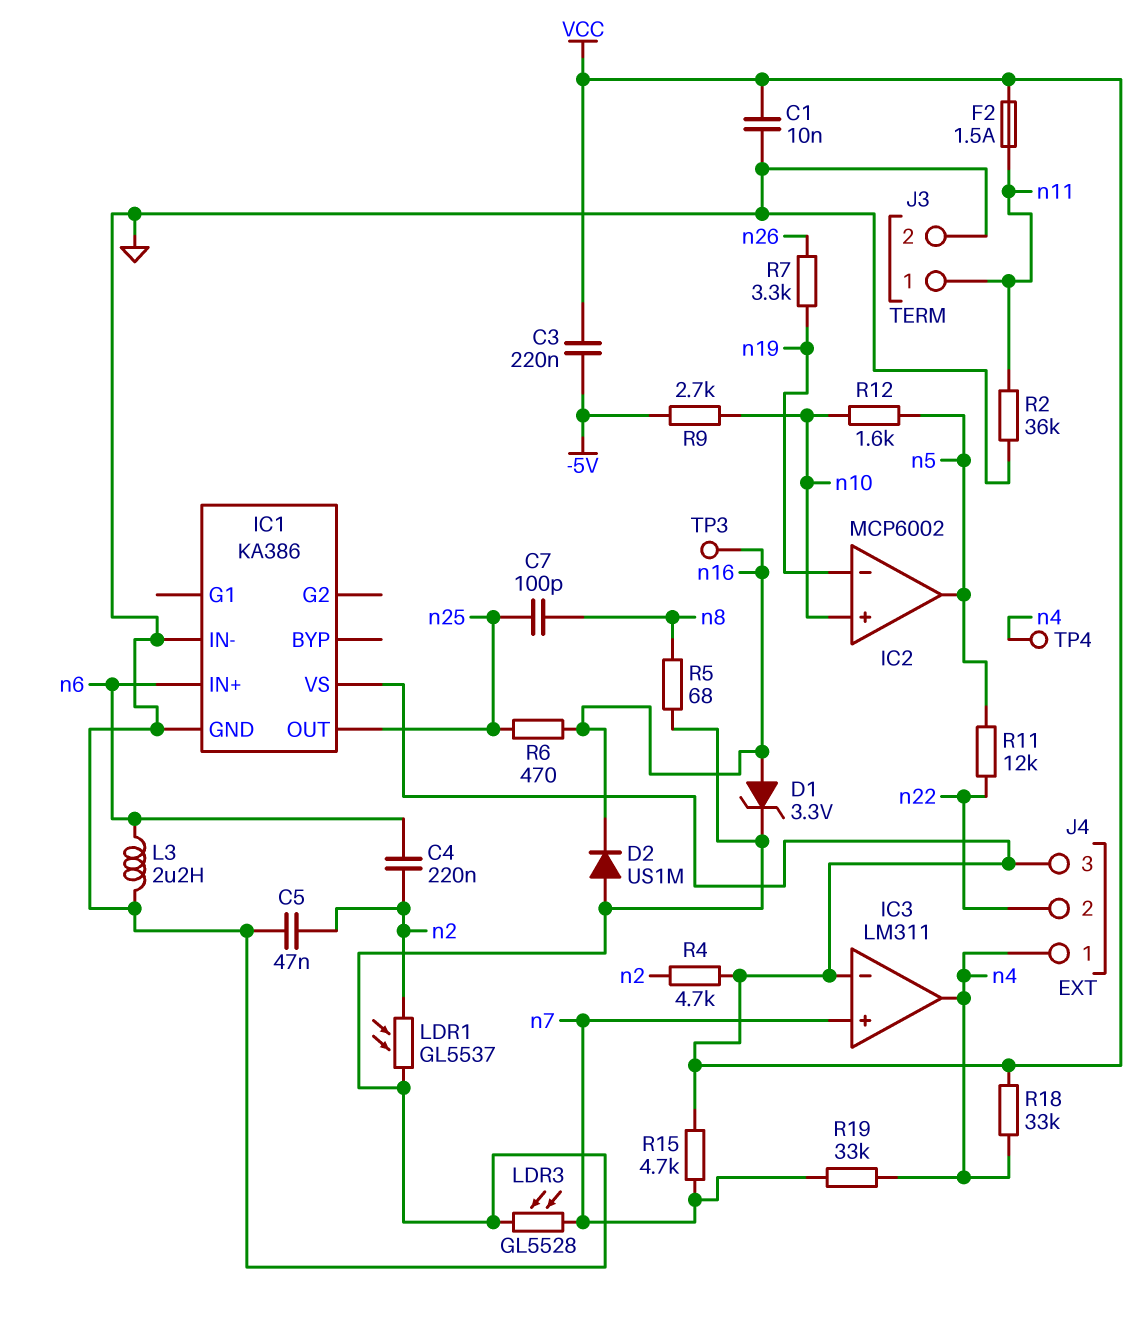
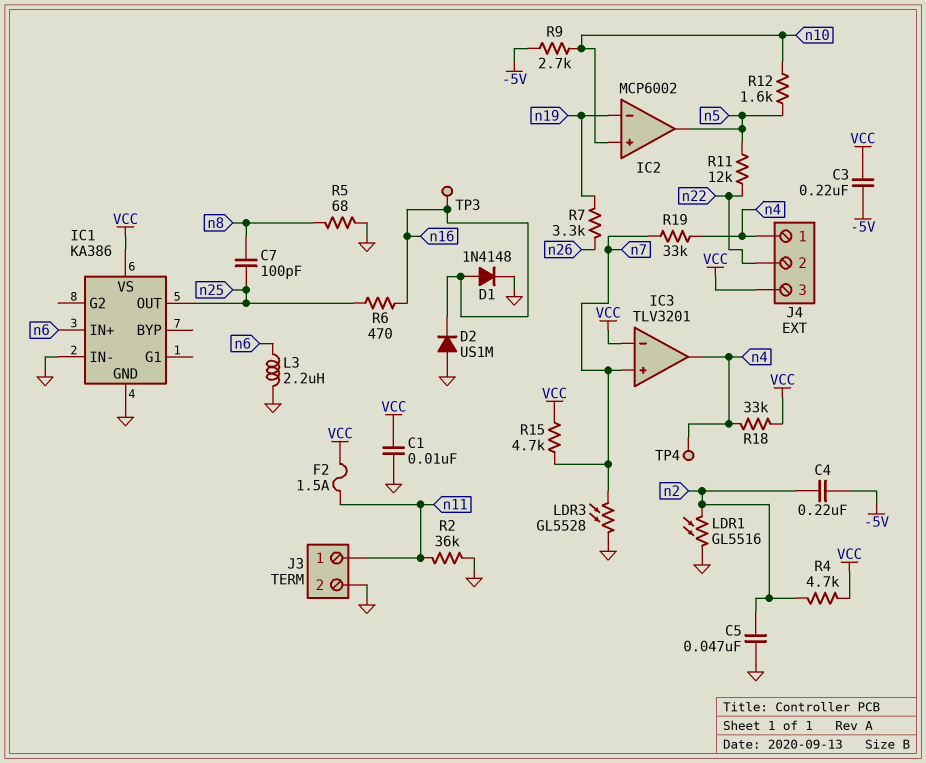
C4: 220nF (n2, n6) -> 220nF (-5V, n2)
D1: zener 3.3V (A n16, K GND) -> diode 1N4148 (A n16, K GND)
IC3: LM311 -> TLV3201
LDR1: GL5537 (GND, n2) -> GL5516 (GND, n2)

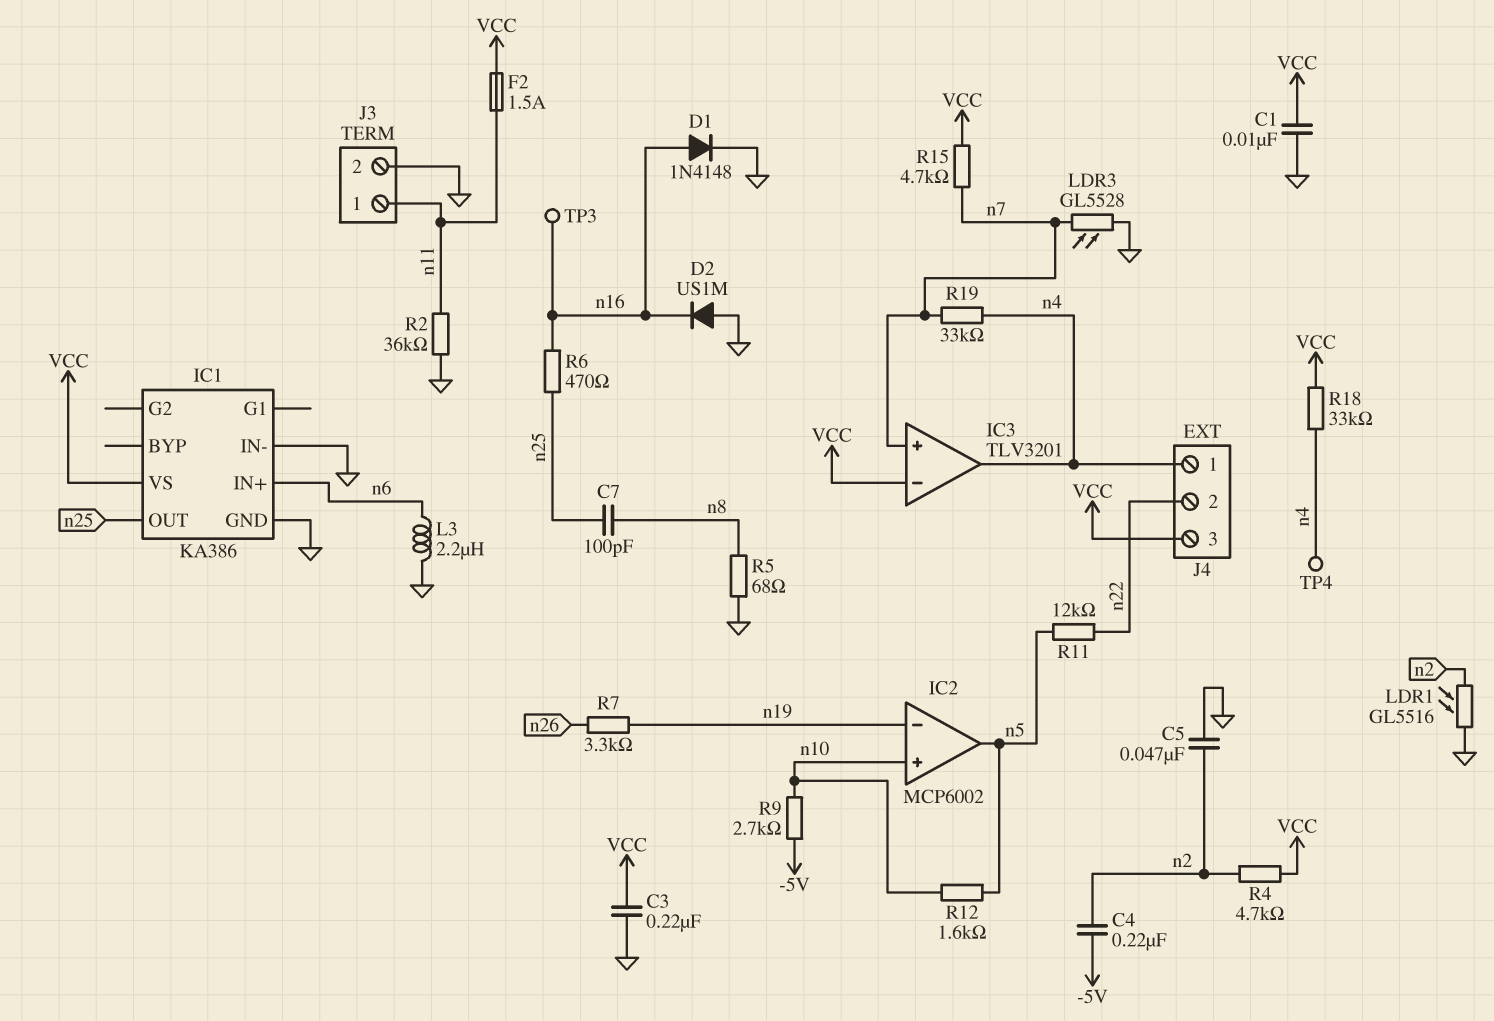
C3: 220nF (-5V, VCC) -> 220nF (GND, VCC)

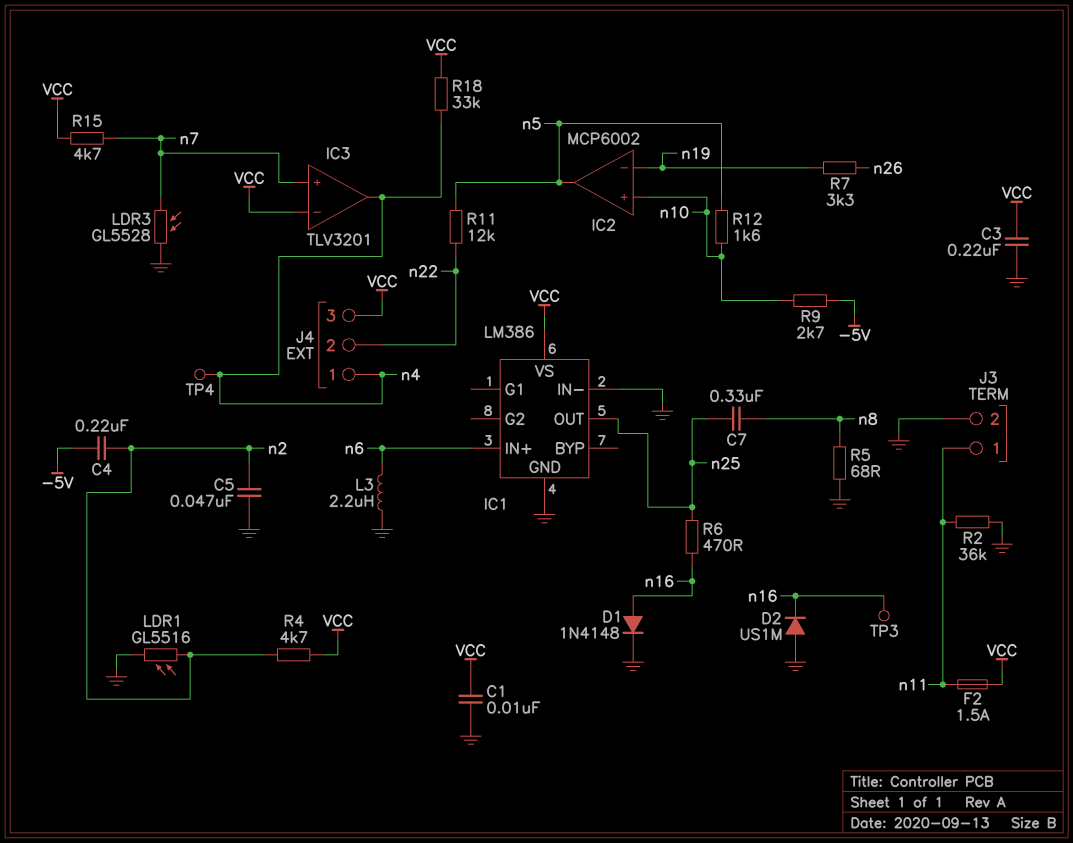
C7: 100pF (n8, n25) -> 330nF (n8, n25)
IC1: KA386 -> LM386
R19: 33k (n4, n7) -> none

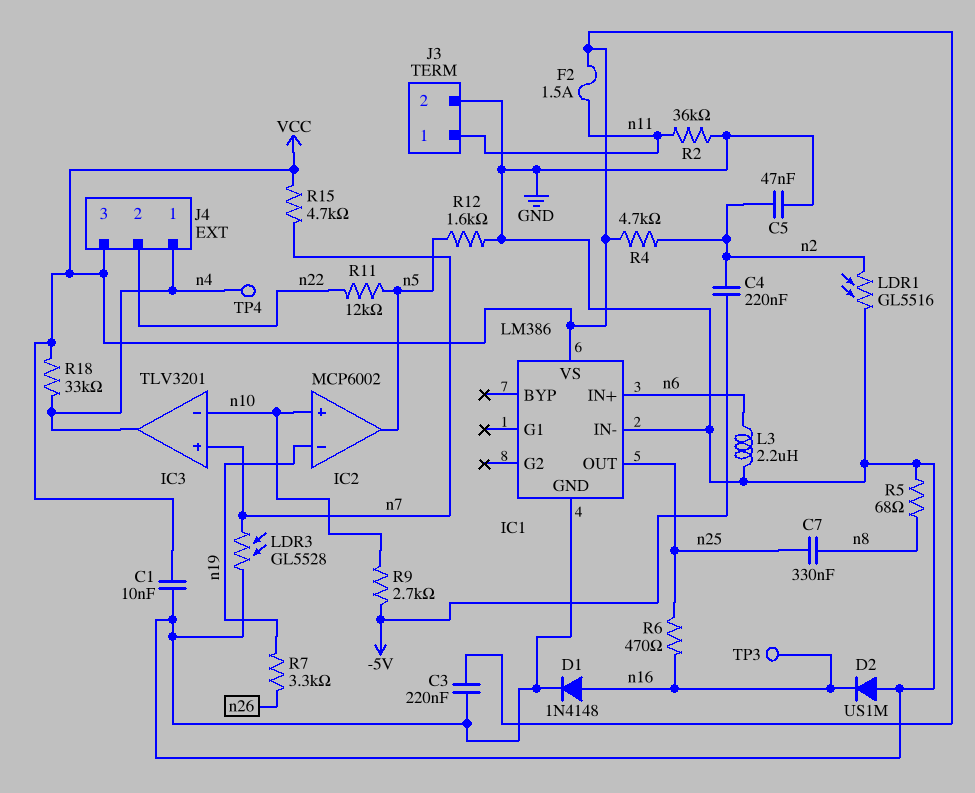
IC3 pin in-: VCC -> n10
R12: 1.6k (n5, n10) -> 1.6k (GND, n5)

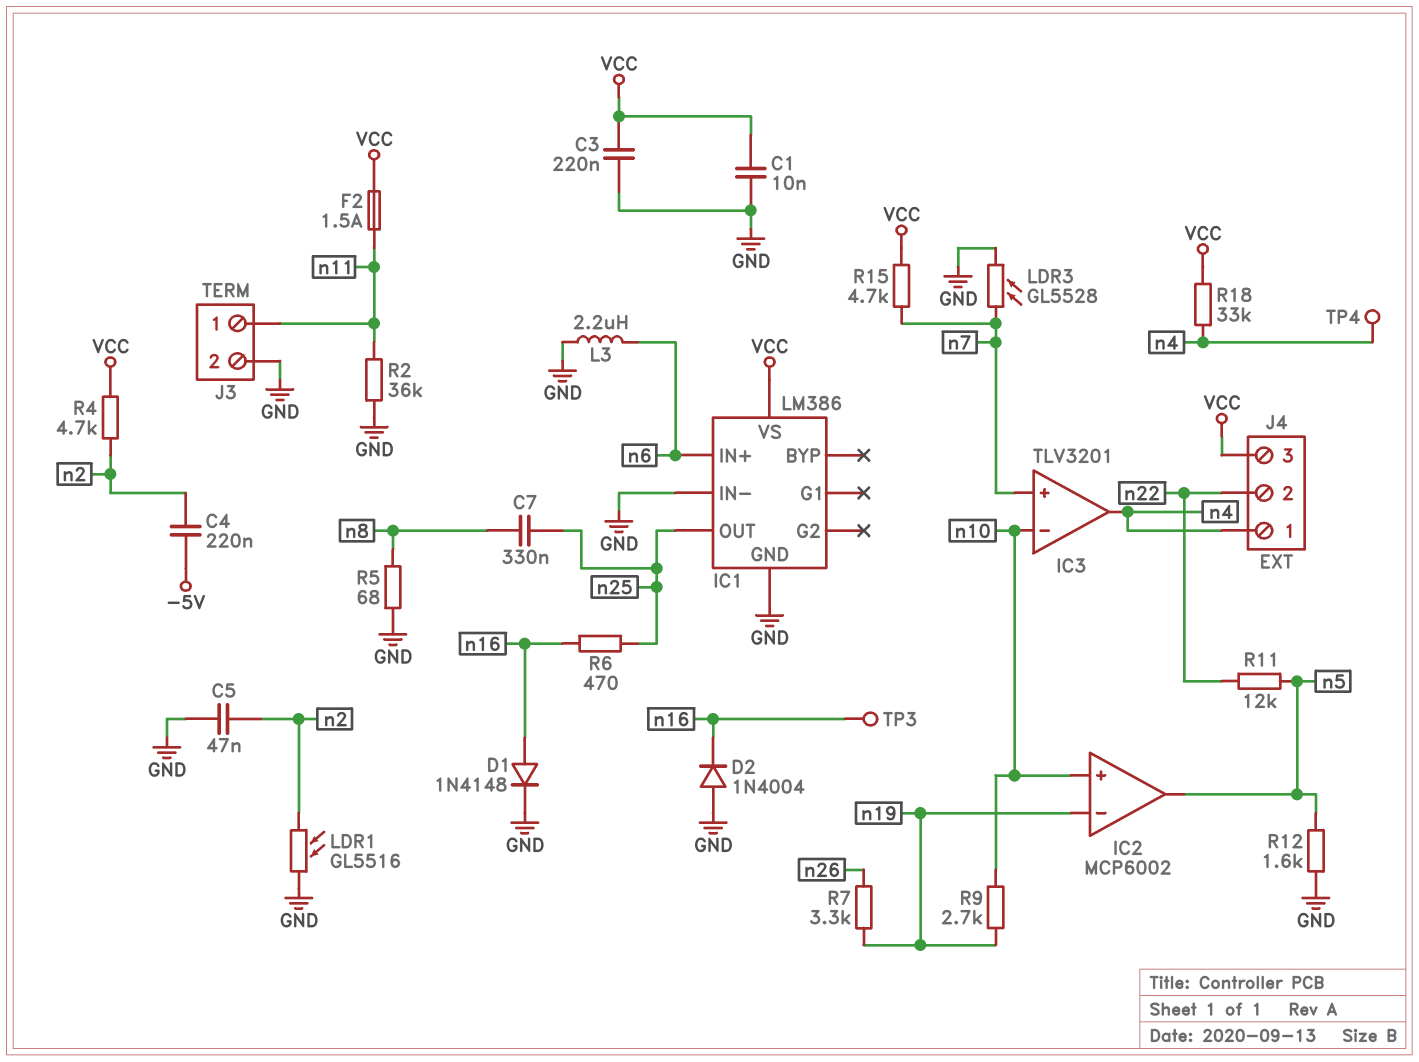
D2: diode US1M (A GND, K n16) -> diode 1N4004 (A GND, K n16)
R9: 2.7k (-5V, n10) -> 2.7k (n10, n19)

